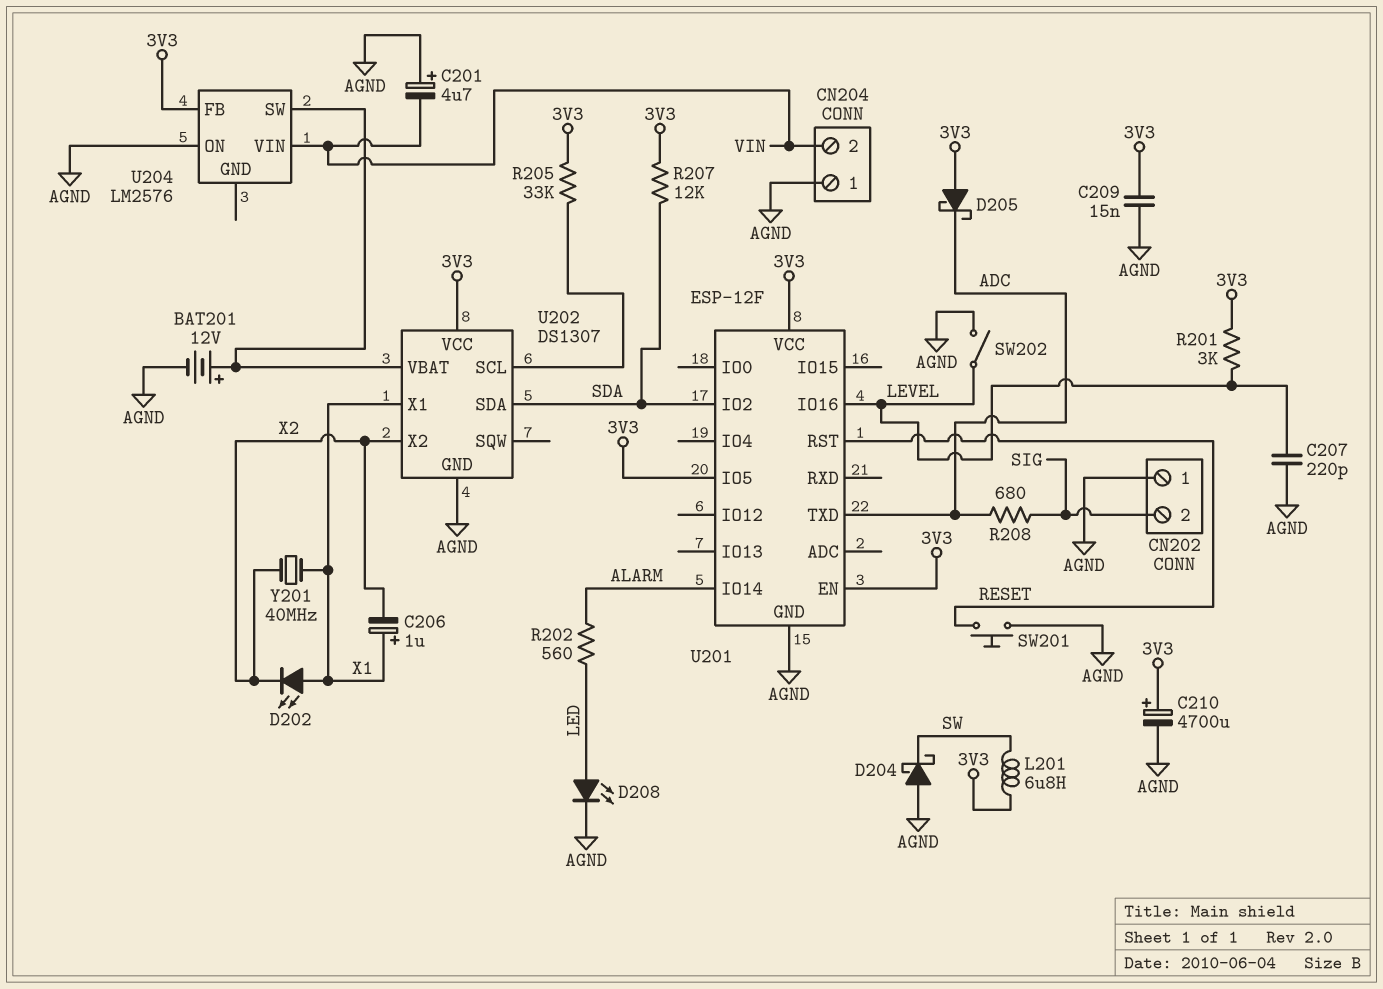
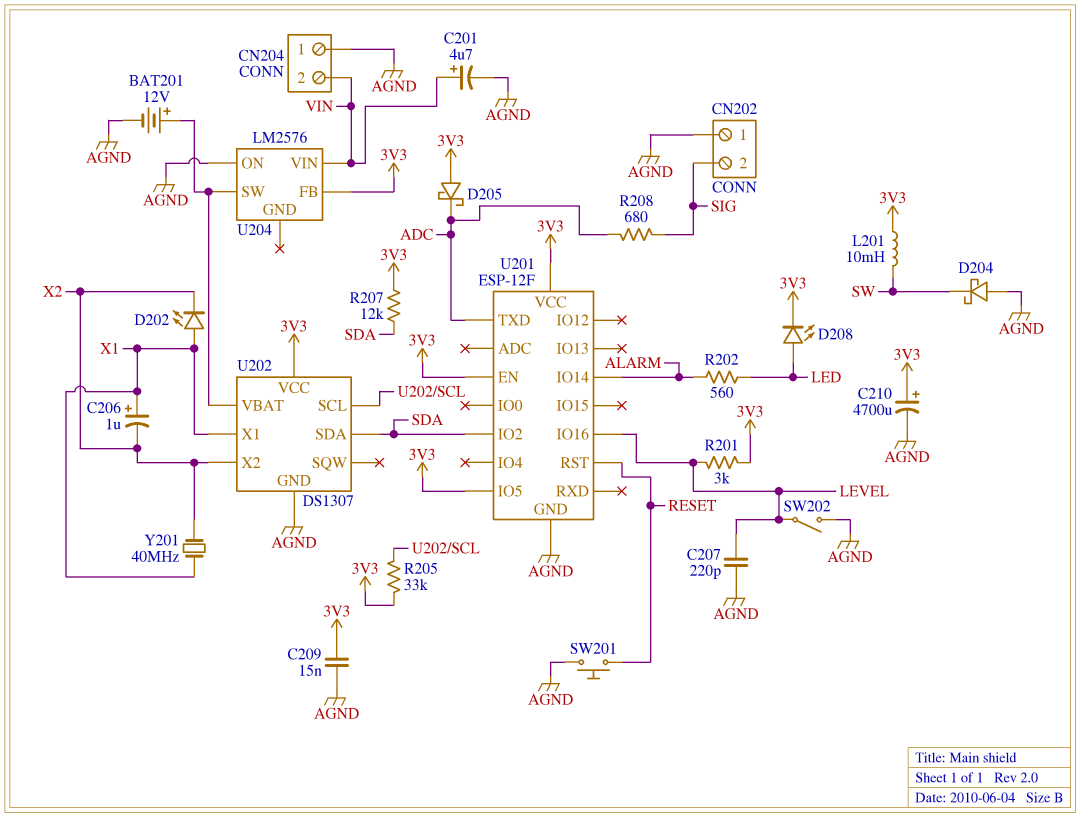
C201: 4.7uF (plus AGND, minus VIN) -> 4.7uF (plus VIN, minus AGND)
D208: LED (A LED, K AGND) -> LED (A LED, K 3V3)
L201: 6.8uH (3V3, SW) -> 10mH (3V3, SW)

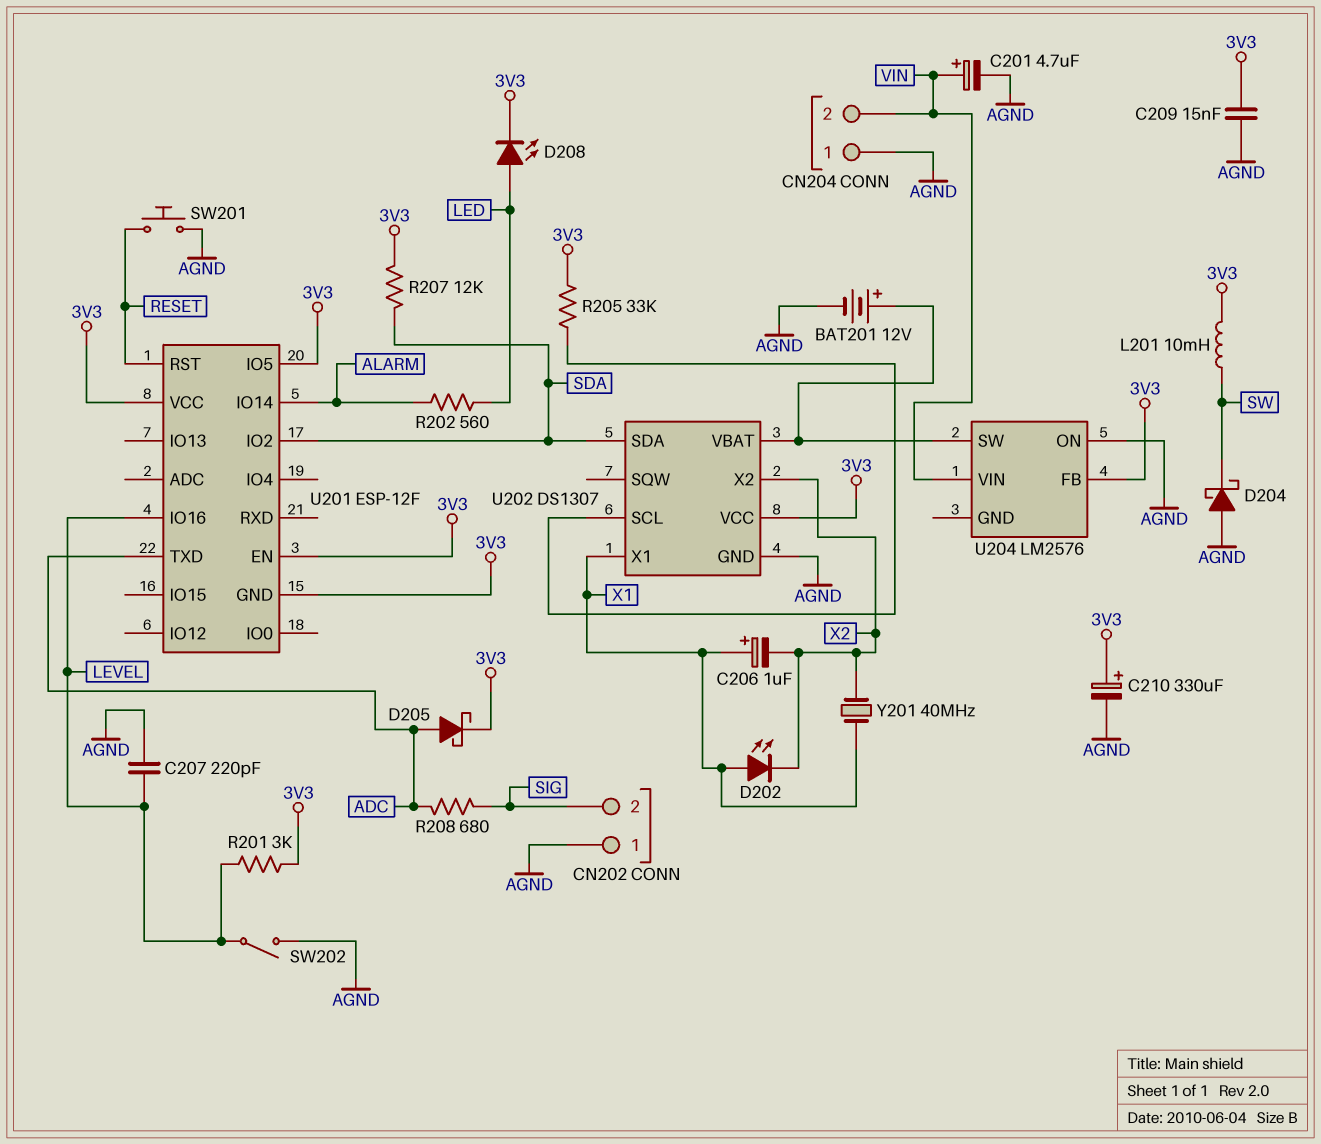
C210: 4700uF (plus 3V3, minus AGND) -> 330uF (plus 3V3, minus AGND)
D205: schottky (A 3V3, K ADC) -> schottky (A ADC, K 3V3)
U201 pin GND: AGND -> 3V3

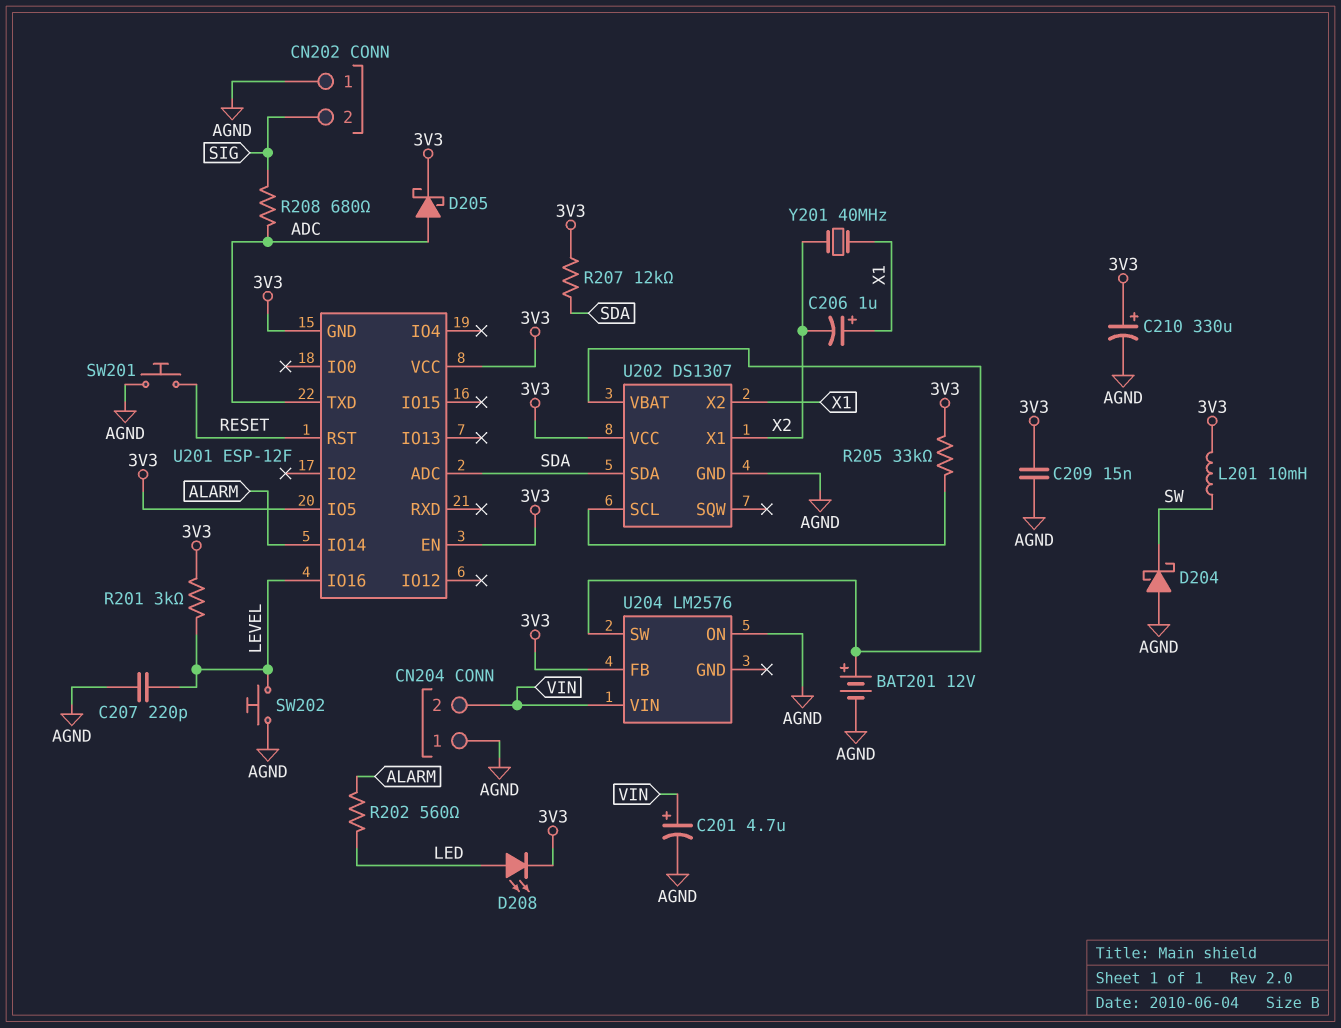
D202: LED (A X1, K X2) -> none
SW202: switch (AGND, LEVEL) -> button (AGND, LEVEL)
U201 pin ADC: none -> SDA
U201 pin IO2: SDA -> none
U202 pin X1: X1 -> X2
U202 pin X2: X2 -> X1

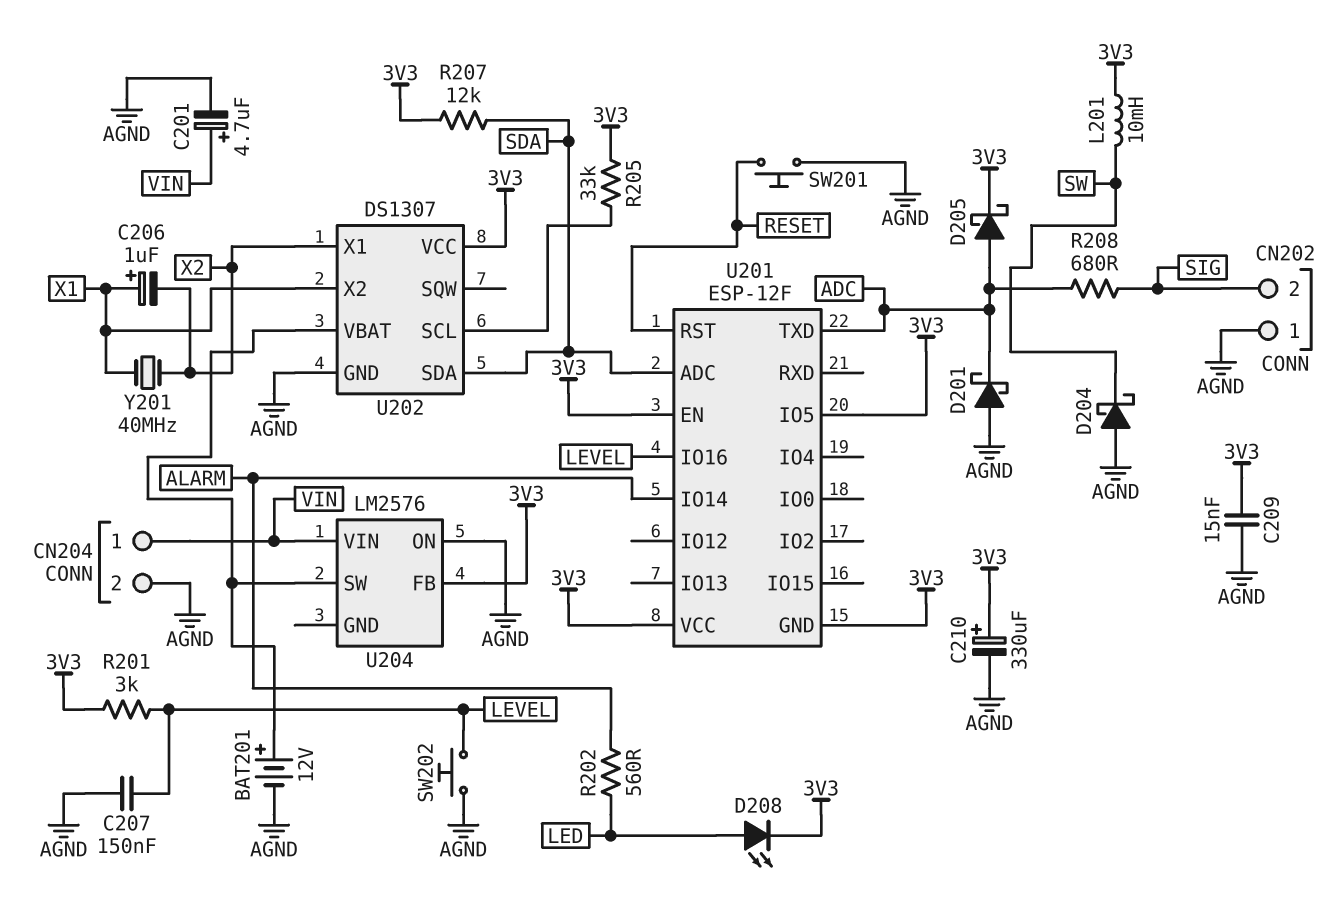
C207: 220pF (AGND, LEVEL) -> 150nF (AGND, LEVEL)
CN204 pin 1: AGND -> VIN
CN204 pin 2: VIN -> AGND
D201: none -> schottky (A AGND, K ADC)

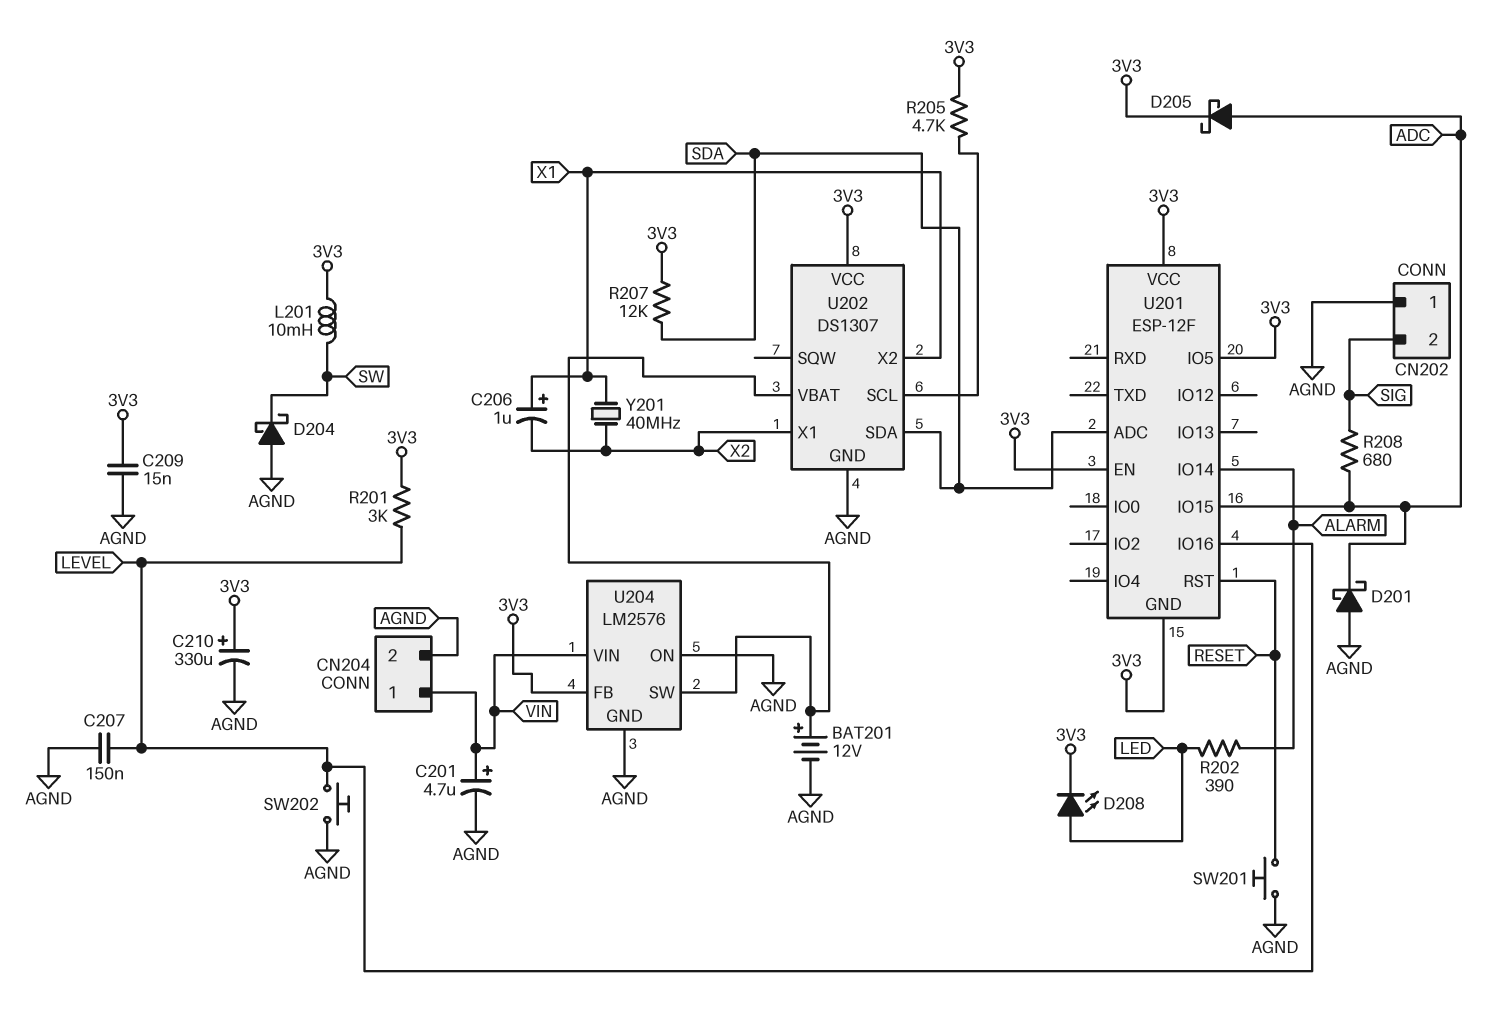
R202: 560 (ALARM, LED) -> 390 (ALARM, LED)
R205: 33k (3V3, U202/SCL) -> 4.7k (3V3, U202/SCL)
U201 pin IO15: none -> ADC
U201 pin TXD: ADC -> none
U204 pin GND: none -> AGND

